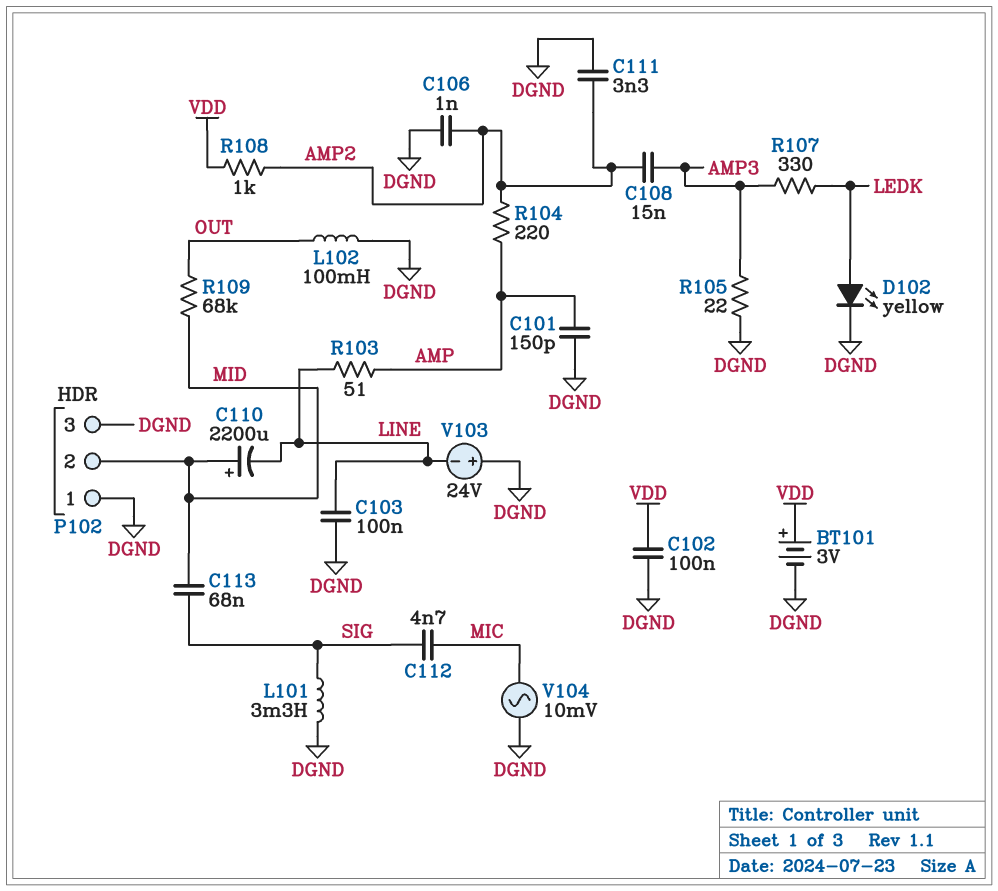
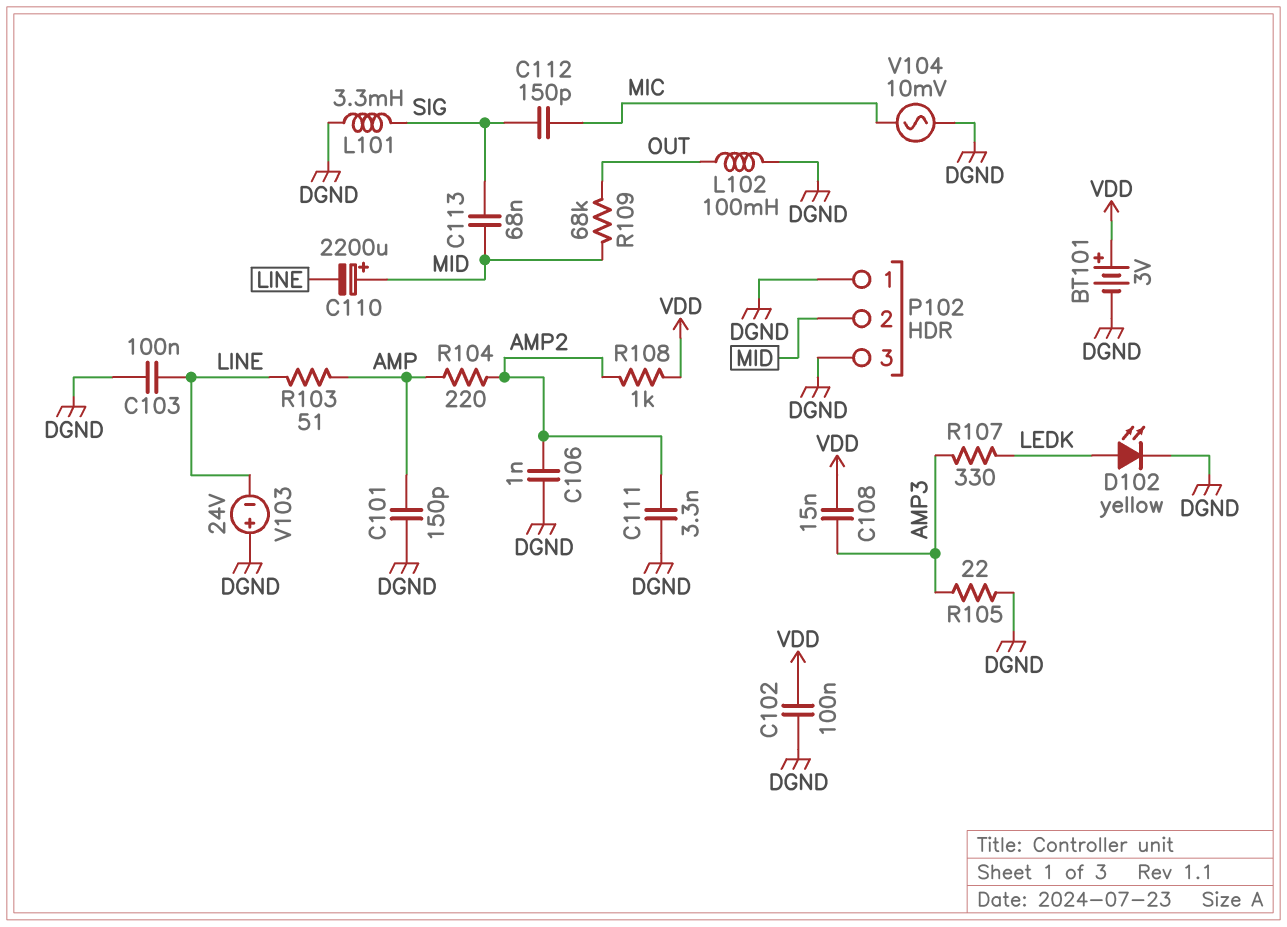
C108: 15nF (AMP2, AMP3) -> 15nF (AMP3, VDD)
C112: 4.7nF (MIC, SIG) -> 150pF (MIC, SIG)

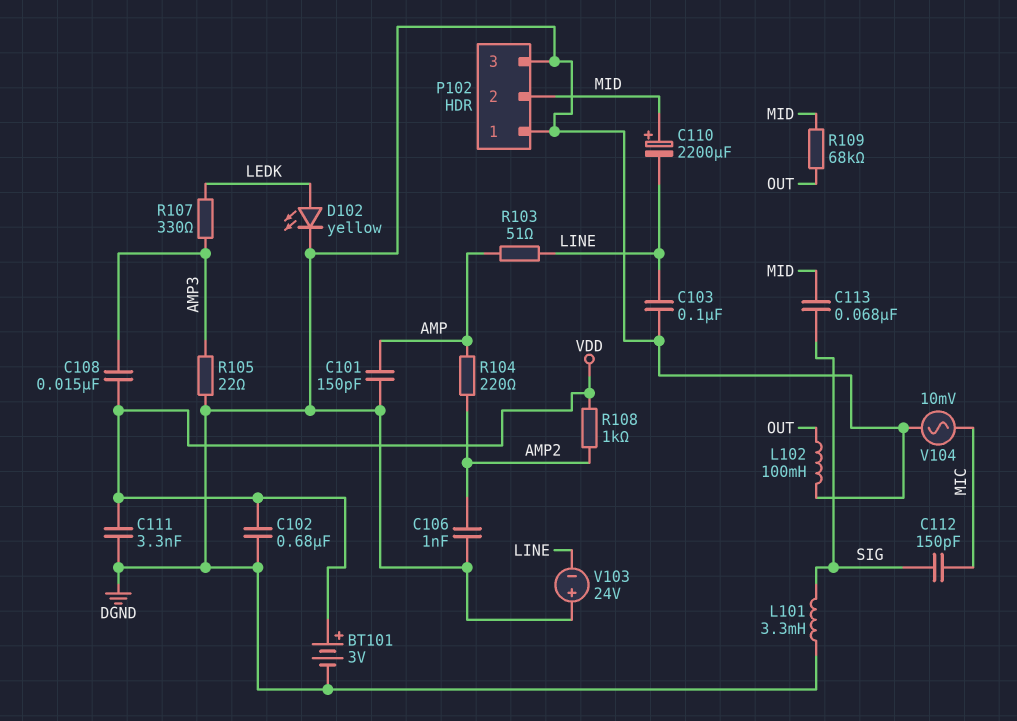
C102: 100nF (DGND, VDD) -> 680nF (DGND, VDD)
C111: 3.3nF (AMP2, DGND) -> 3.3nF (DGND, VDD)

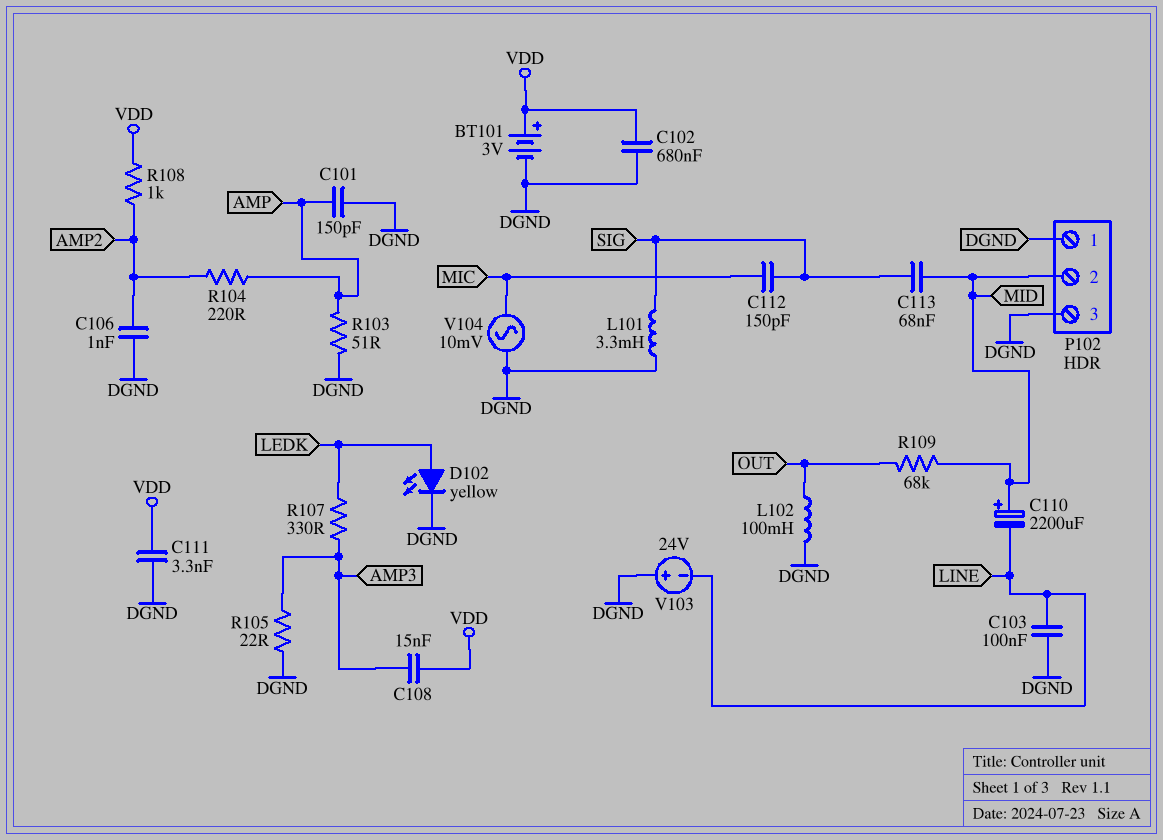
R103: 51 (AMP, LINE) -> 51 (AMP, DGND)

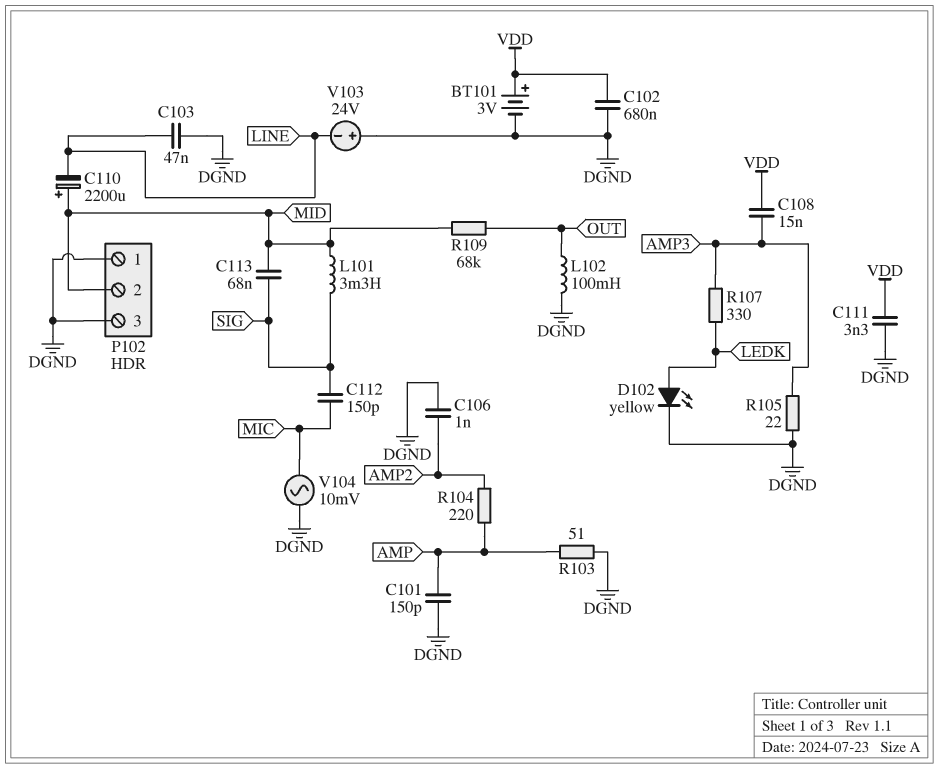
C103: 100nF (DGND, LINE) -> 47nF (DGND, LINE)
L101: 3.3mH (DGND, SIG) -> 3.3mH (MID, SIG)
R108: 1k (AMP2, VDD) -> none

